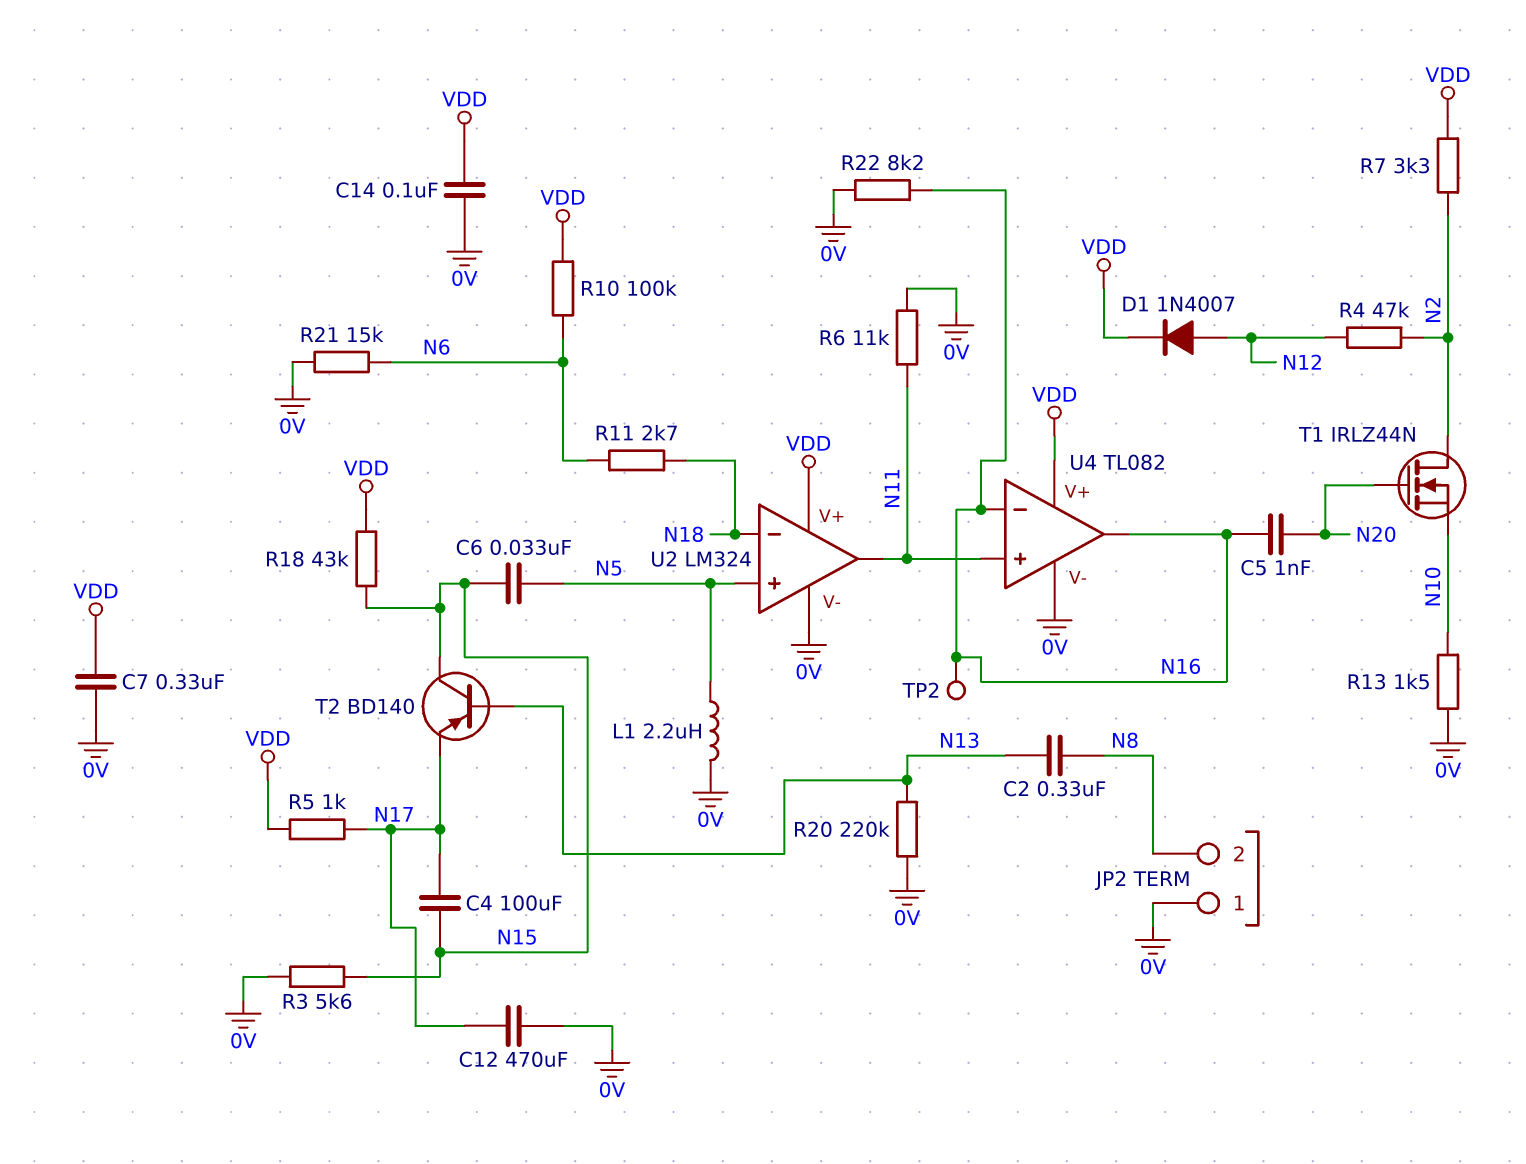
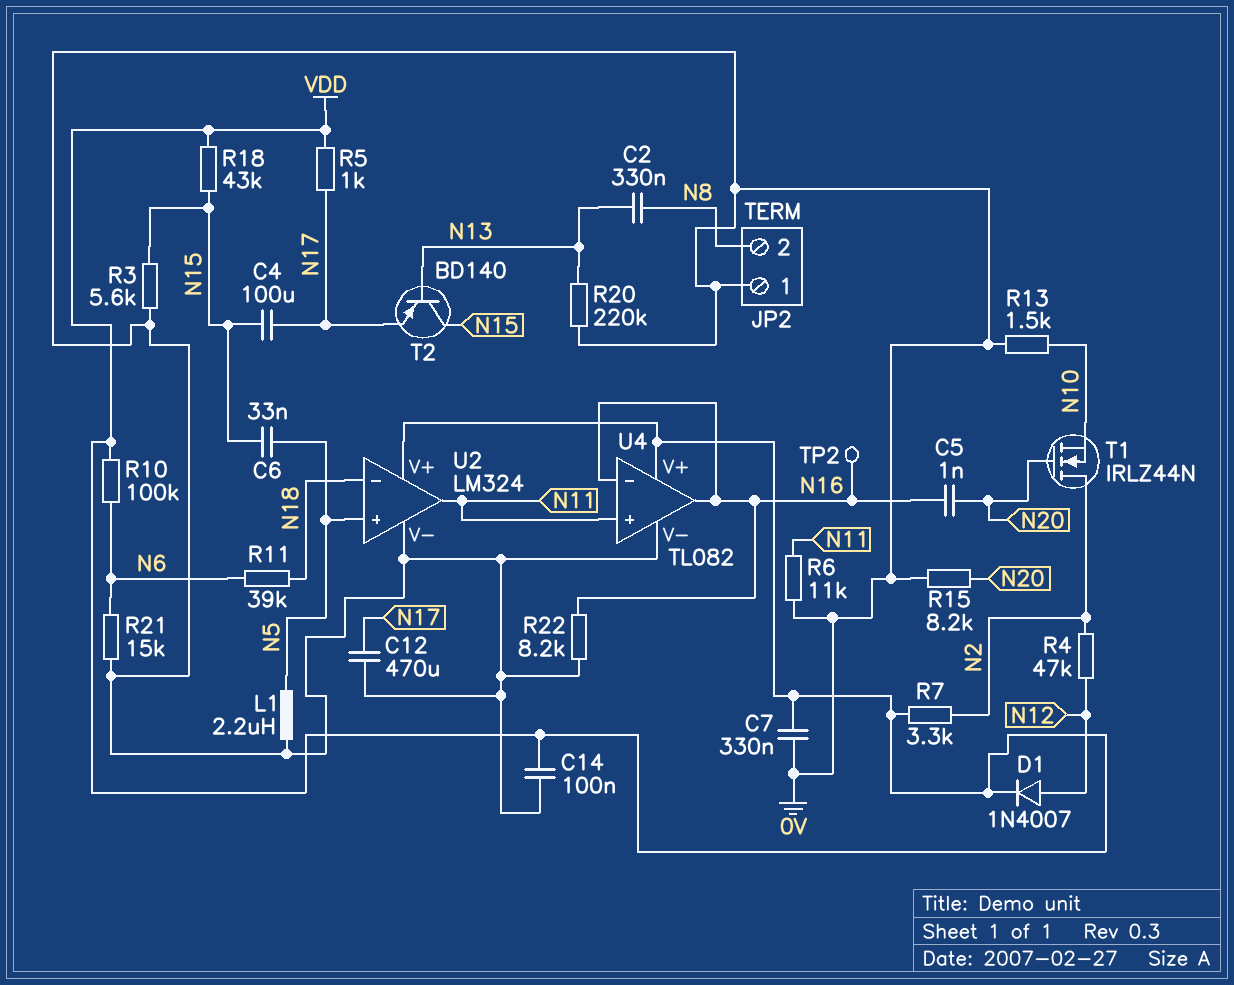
R11: 2.7k (N6, N18) -> 39k (N6, N18)
R15: none -> 8.2k (0V, N20)

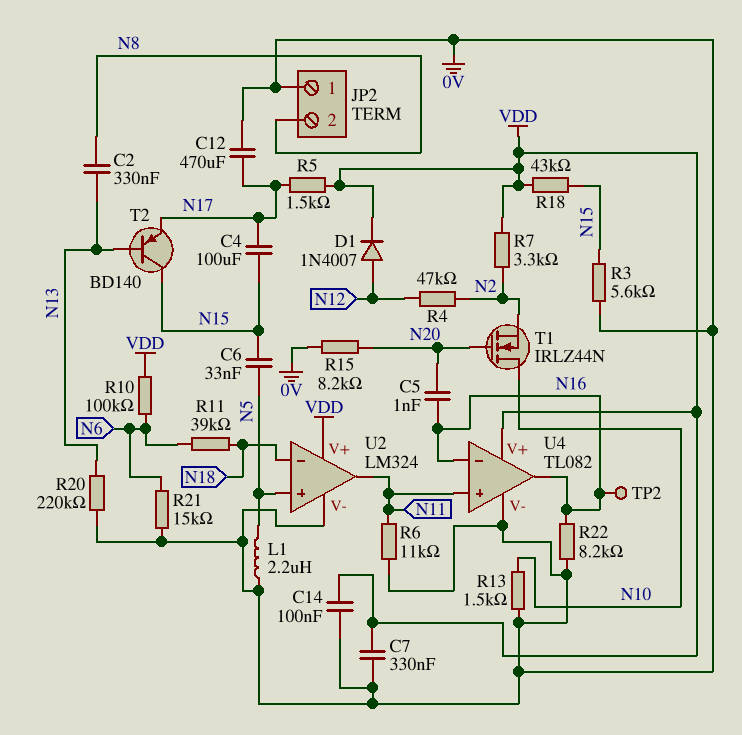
R5: 1k (N17, VDD) -> 1.5k (N17, VDD)
T1: NMOS IRLZ44N (G N20, D N2, S N10) -> NMOS IRLZ44N (G N20, D N10, S N2)

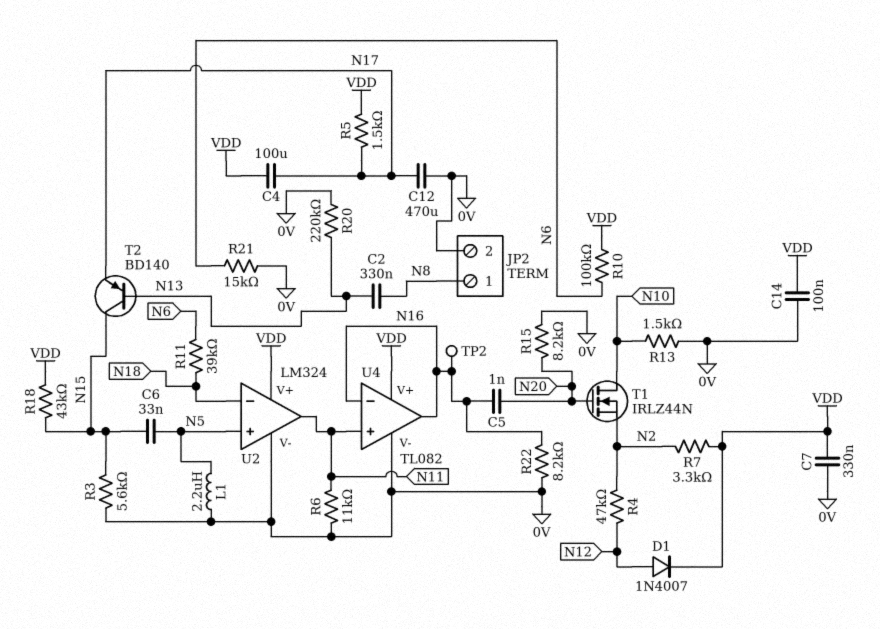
C4: 100uF (N15, N17) -> 100uF (N17, VDD)
JP2 pin 1: 0V -> N8
JP2 pin 2: N8 -> 0V

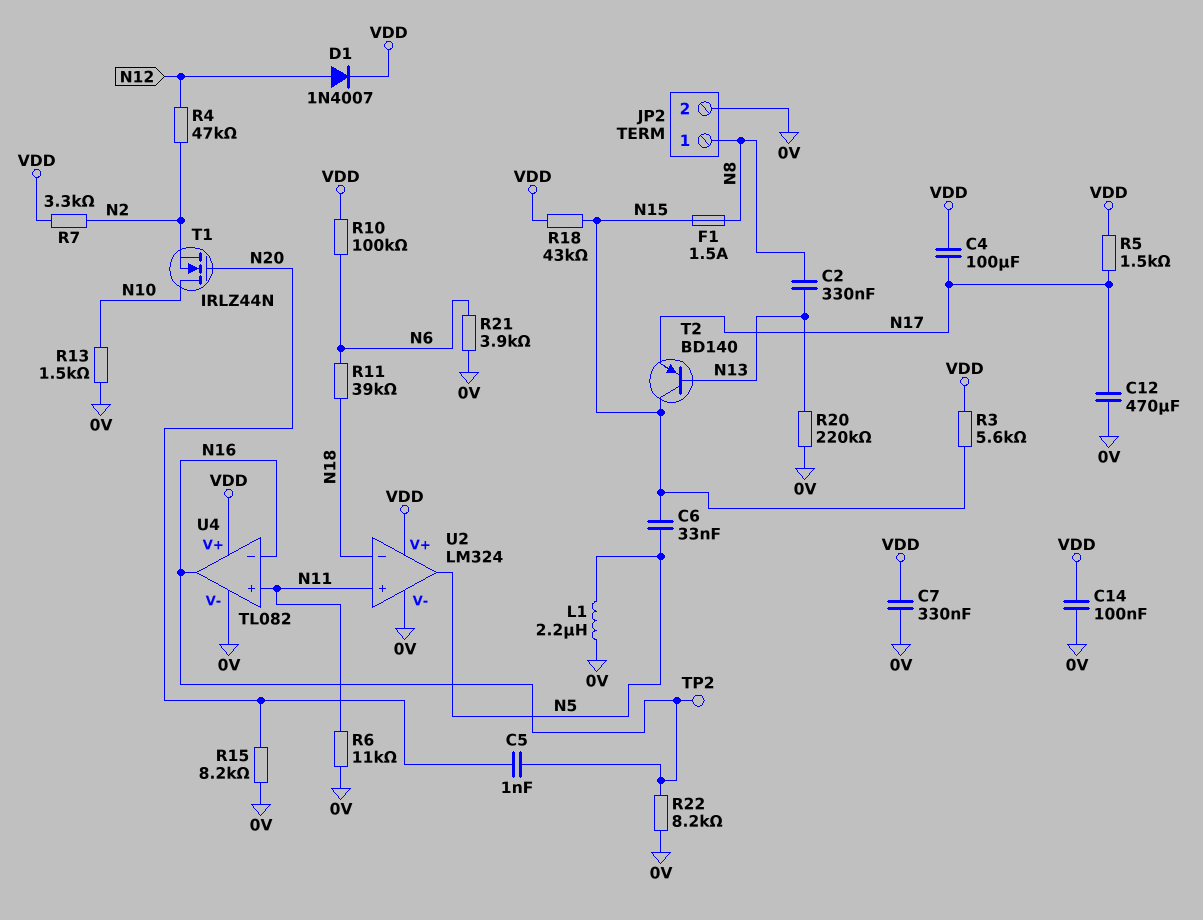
F1: none -> 1.5A (N8, N15)
R3: 5.6k (0V, N15) -> 5.6k (N15, VDD)
R21: 15k (0V, N6) -> 3.9k (0V, N6)
U2 pin in+: N5 -> N11
U2 pin out: N11 -> N5

